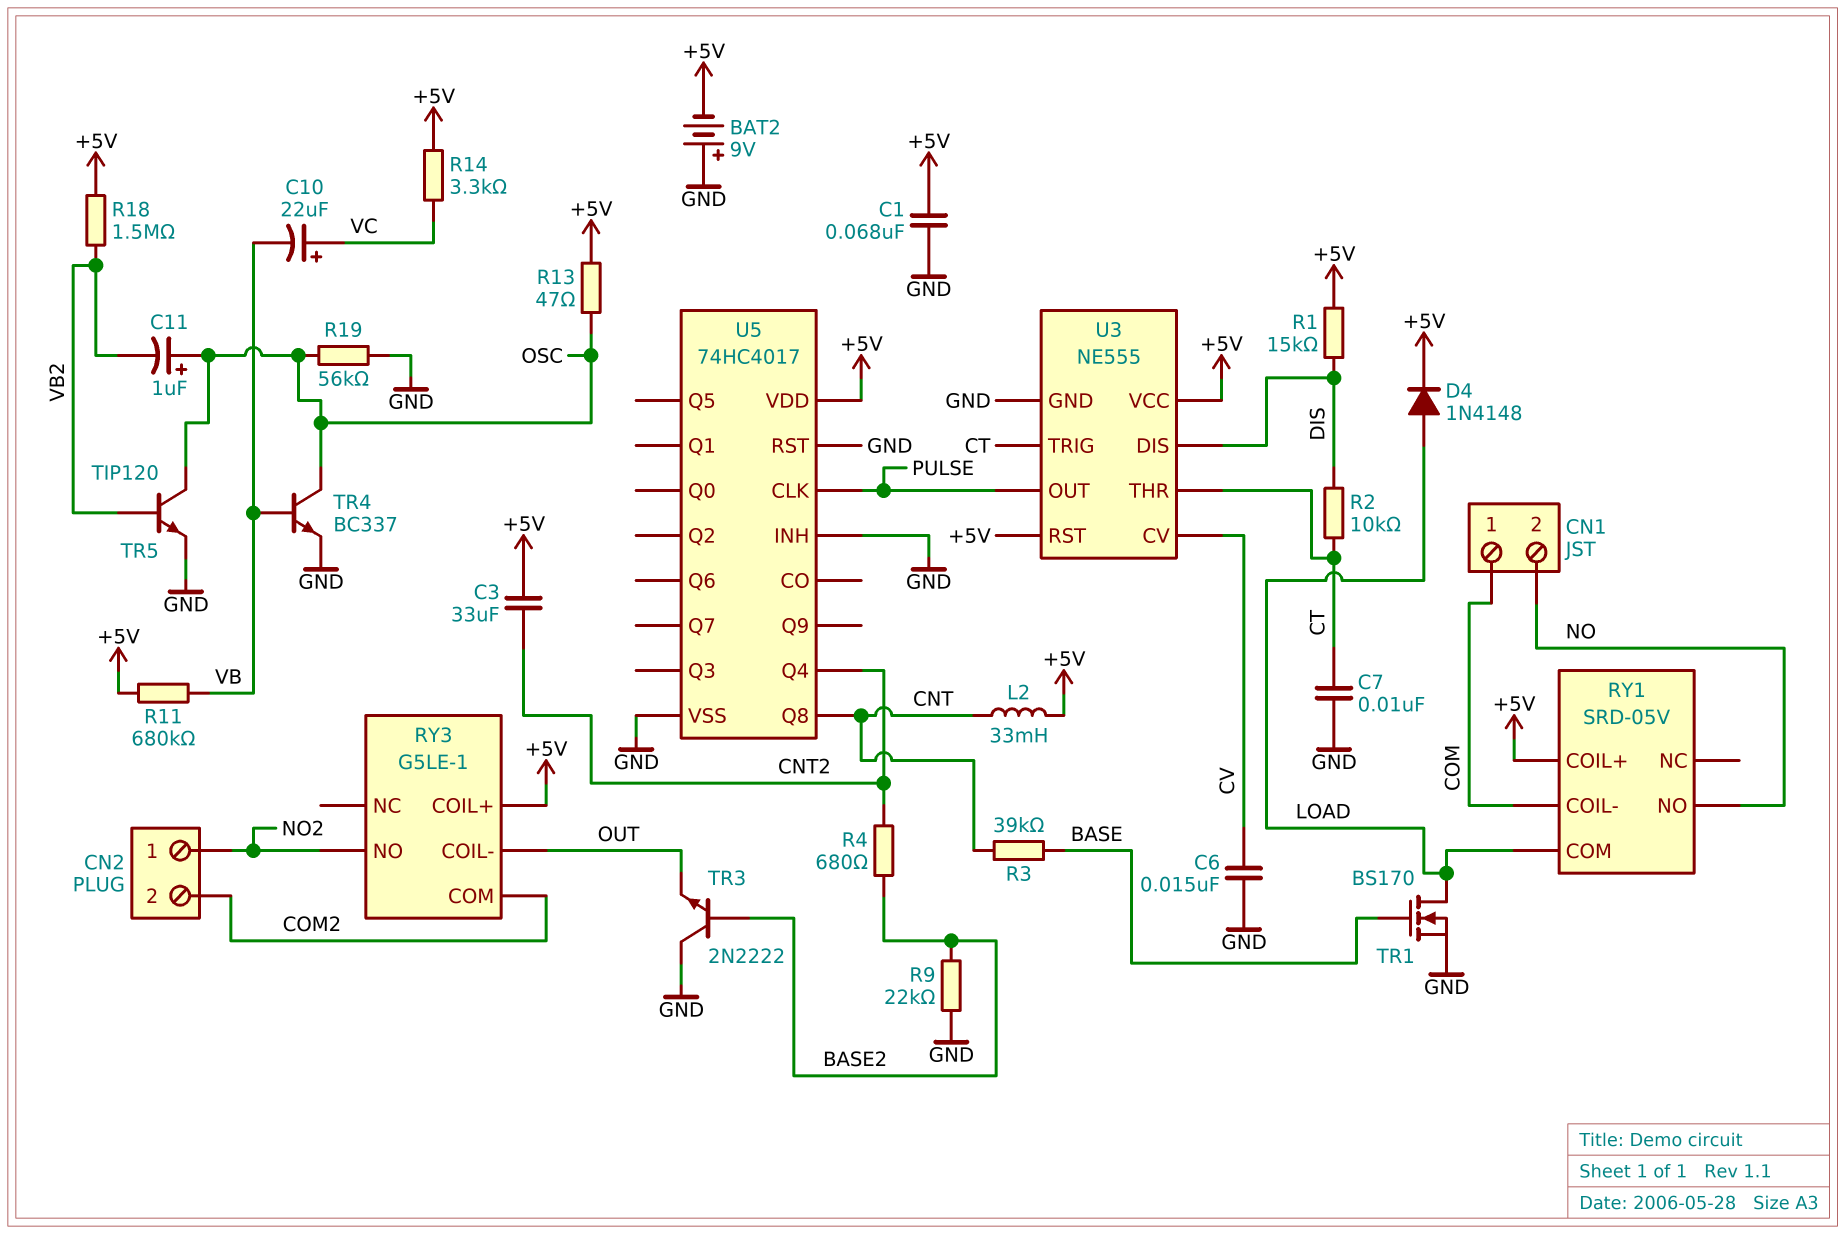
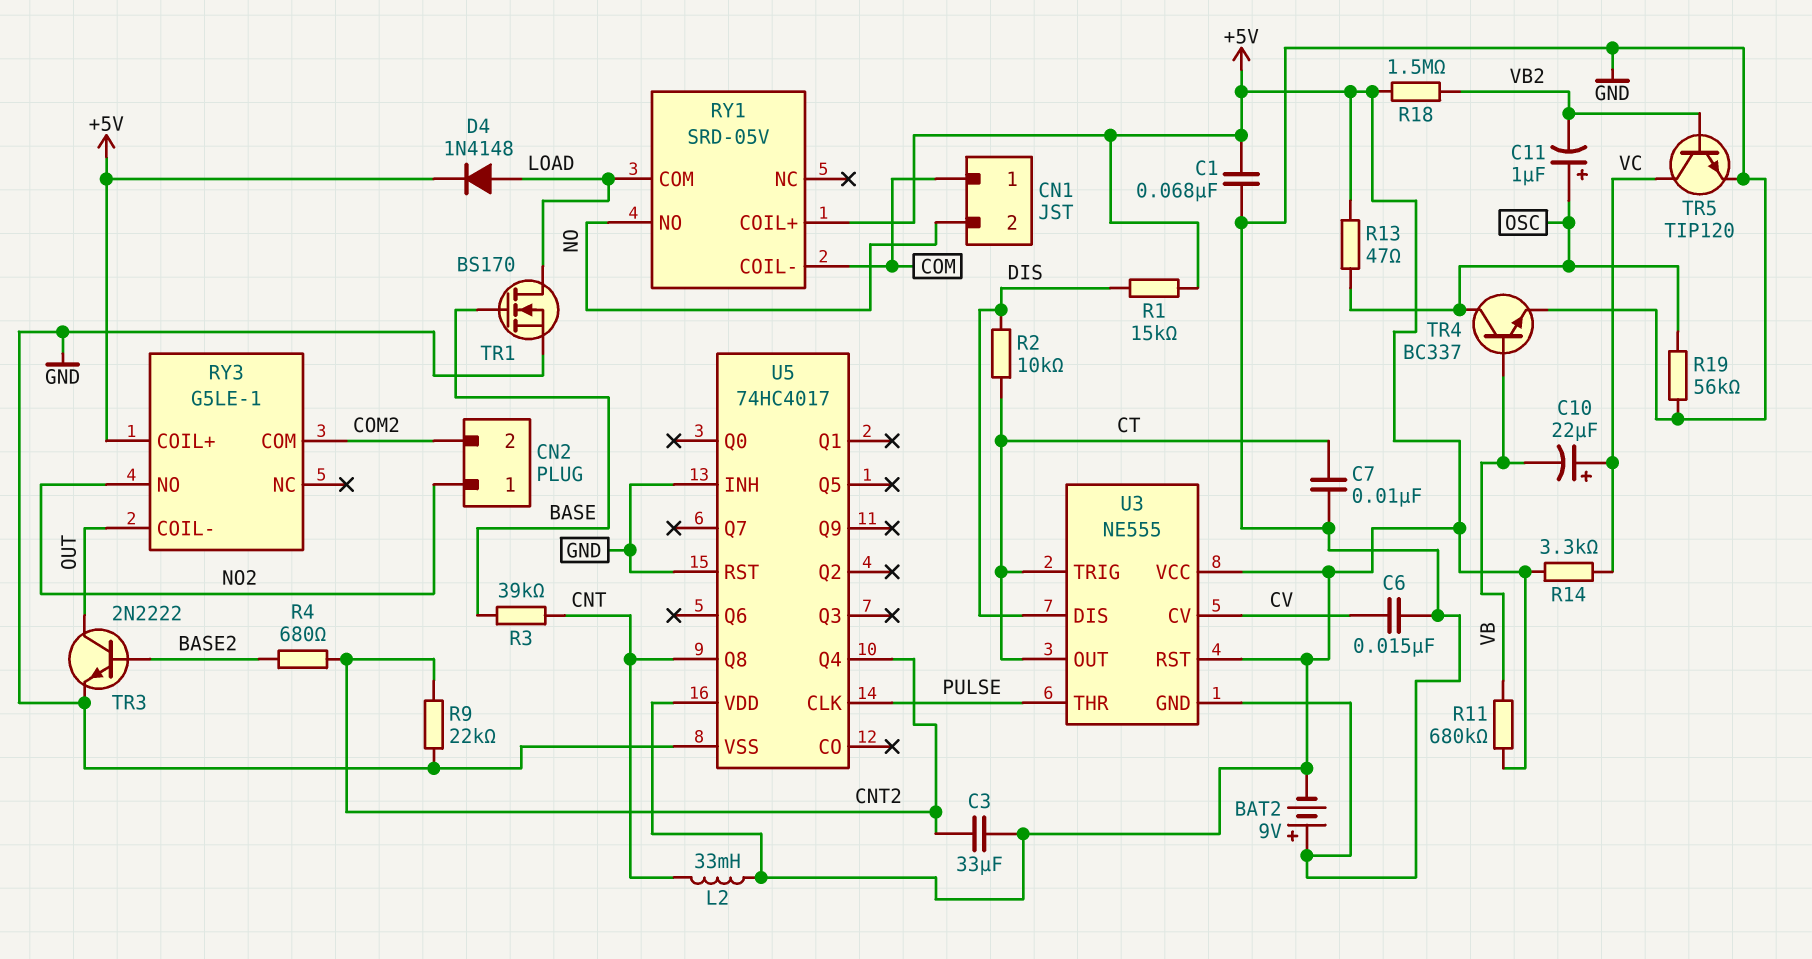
R9: 22k (BASE2, GND) -> 22k (CNT2, GND)
TR3: NPN 2N2222 (B BASE2, C GND, E OUT) -> NPN 2N2222 (B BASE2, C OUT, E GND)
TR5: NPN TIP120 (B VB2, C OSC, E GND) -> NPN TIP120 (B VB2, C VC, E GND)
U3 pin OUT: PULSE -> CT
U3 pin THR: CT -> PULSE

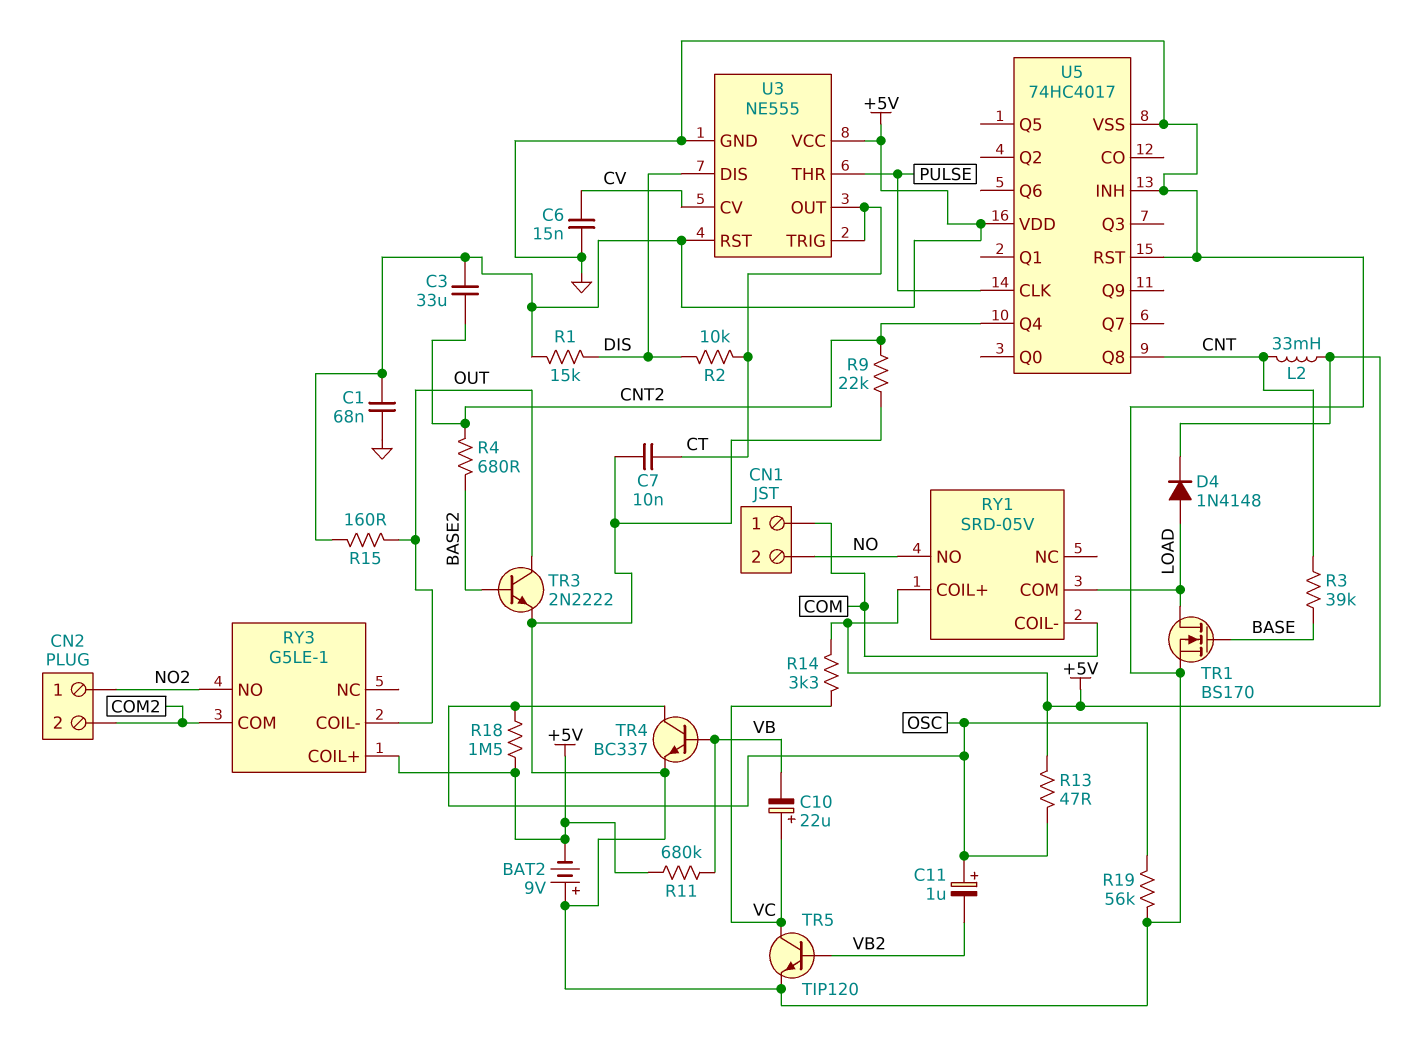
R15: none -> 160 (+5V, OUT)
R18: 1.5M (+5V, VB2) -> 1.5M (+5V, OSC)

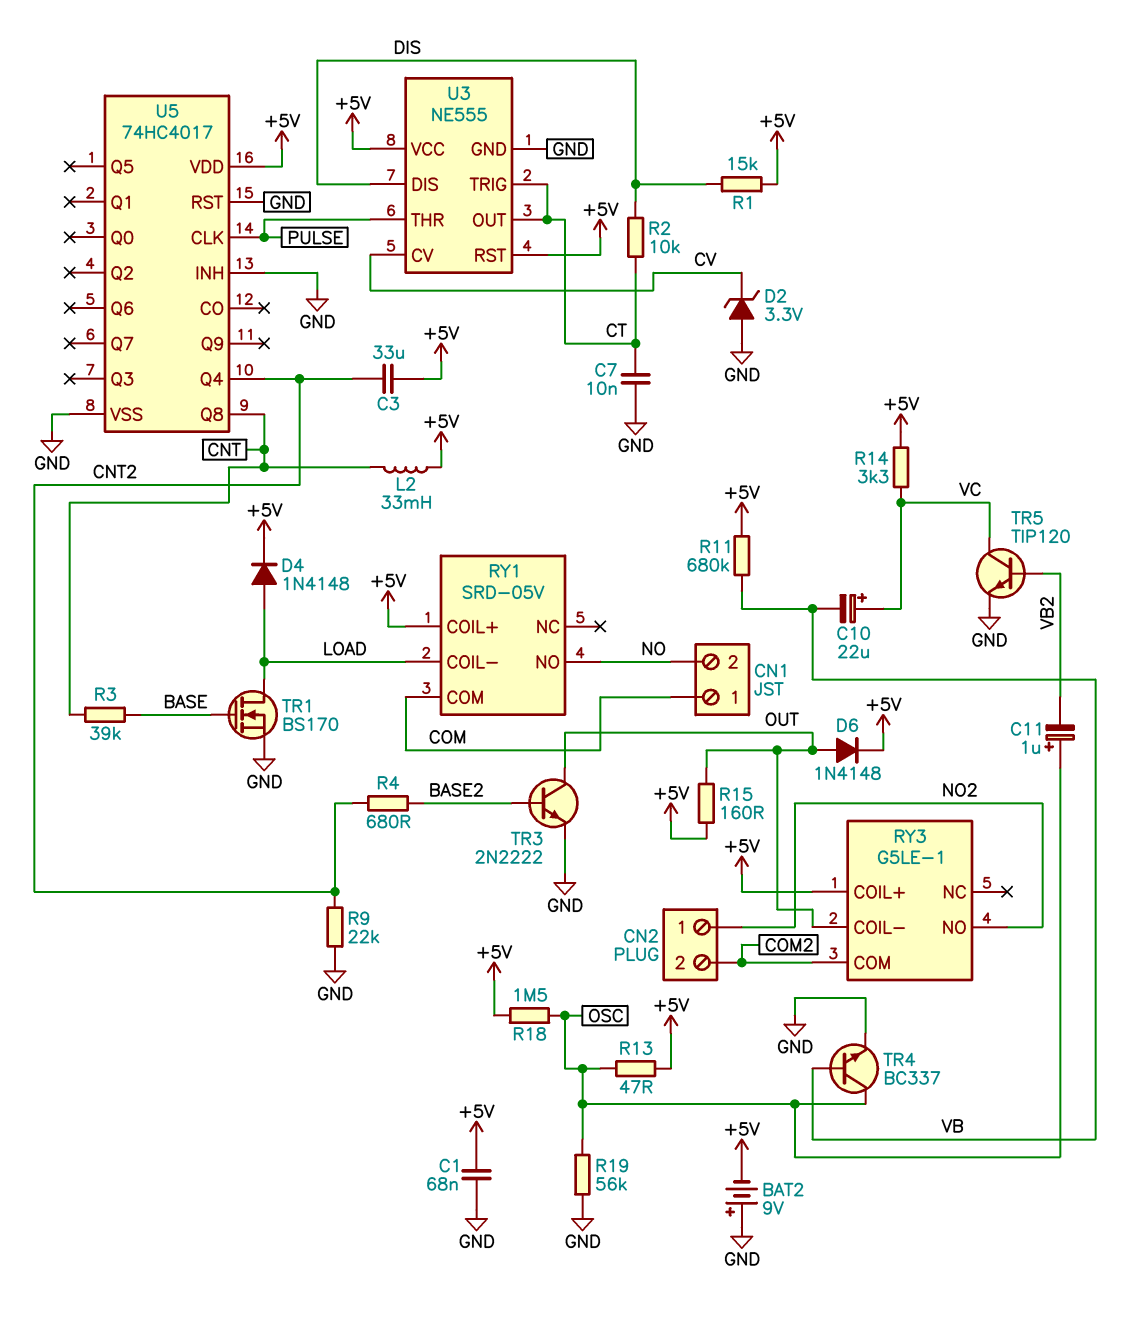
C6: 15nF (CV, GND) -> none
D2: none -> zener 3.3V (A GND, K CV)
D6: none -> diode 1N4148 (A OUT, K +5V)
RY1 pin COIL-: COM -> LOAD
RY1 pin COM: LOAD -> COM

